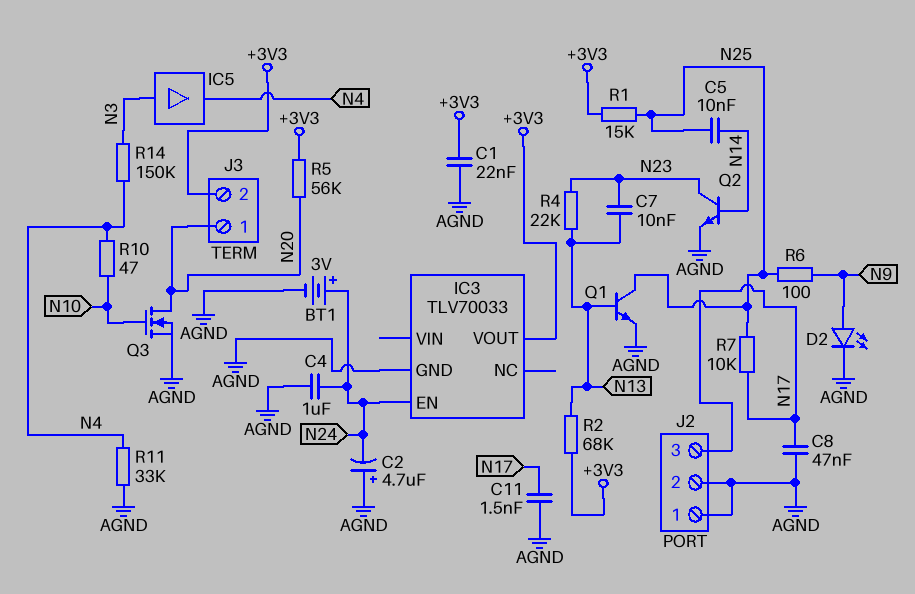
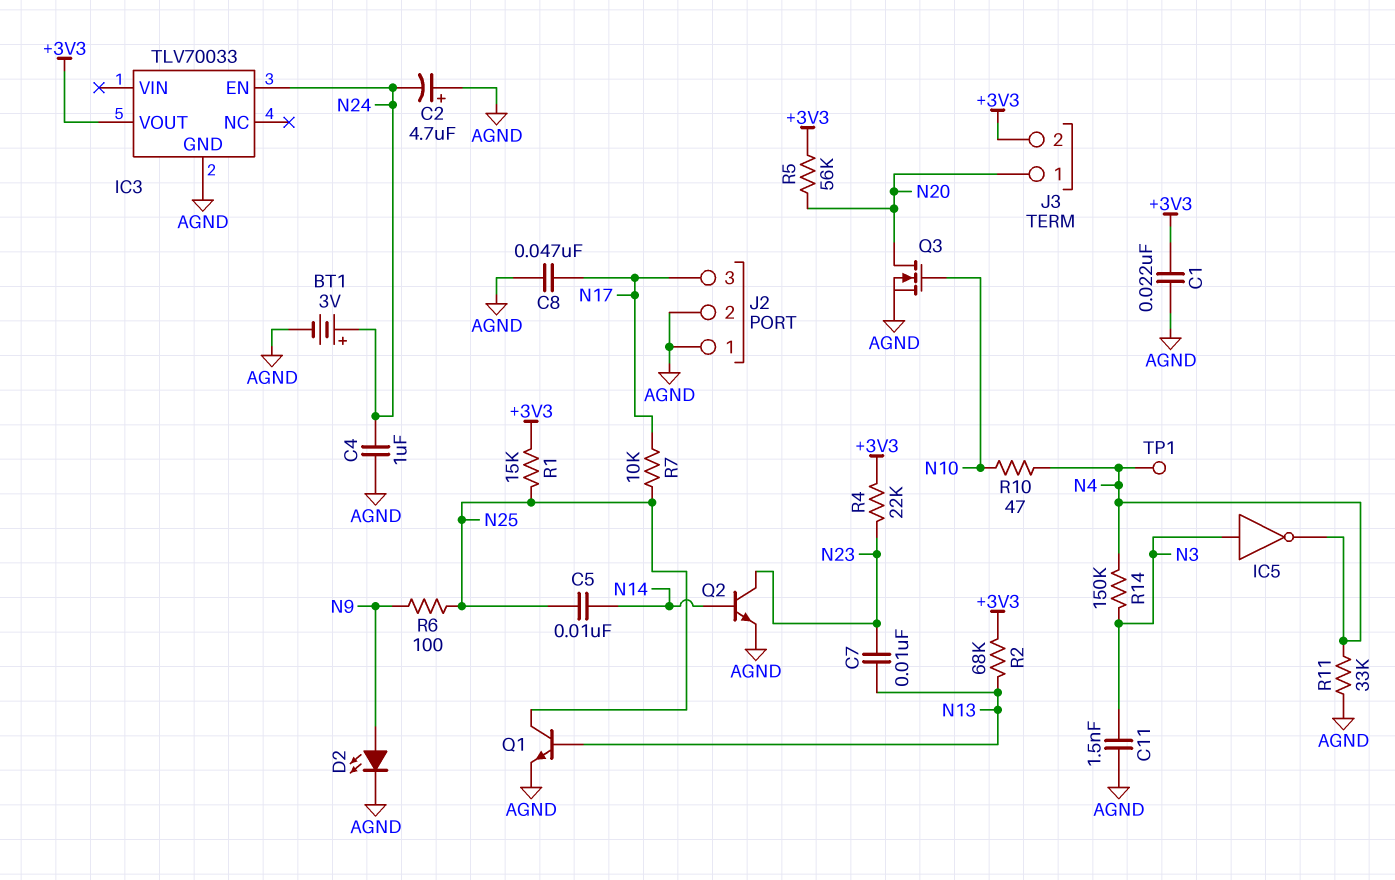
C11: 1.5nF (AGND, N17) -> 1.5nF (AGND, N3)
IC5: buffer (in N3, out N4) -> NOT (in N3, out N4)
R4: 22k (N13, N23) -> 22k (+3V3, N23)
TP1: none -> test point (N4)

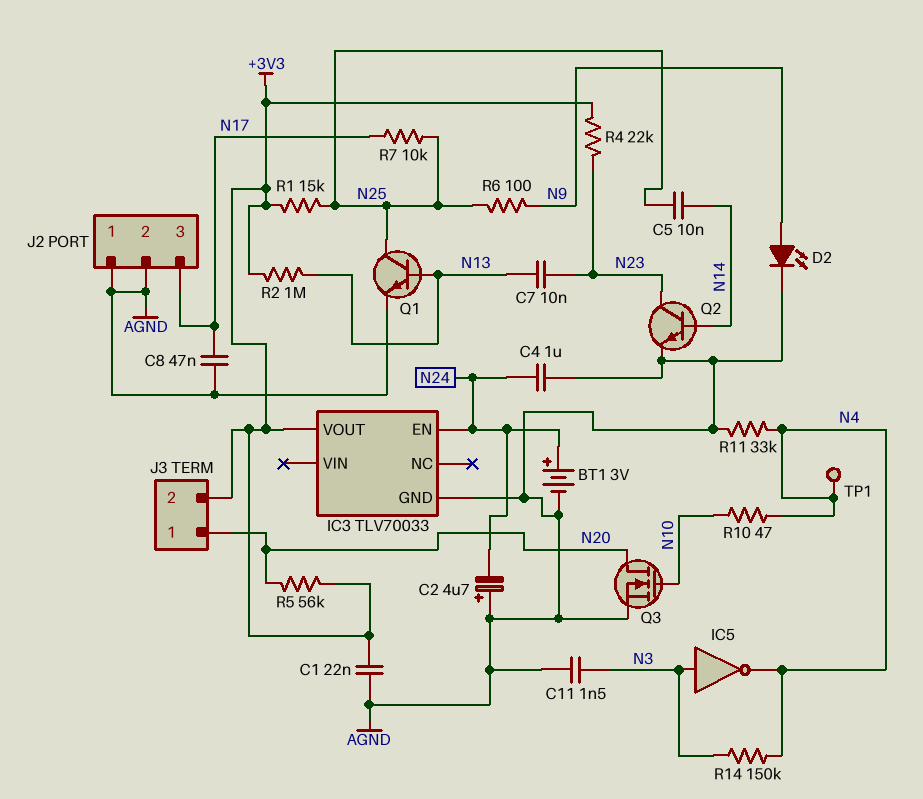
R2: 68k (+3V3, N13) -> 1M (+3V3, N13)

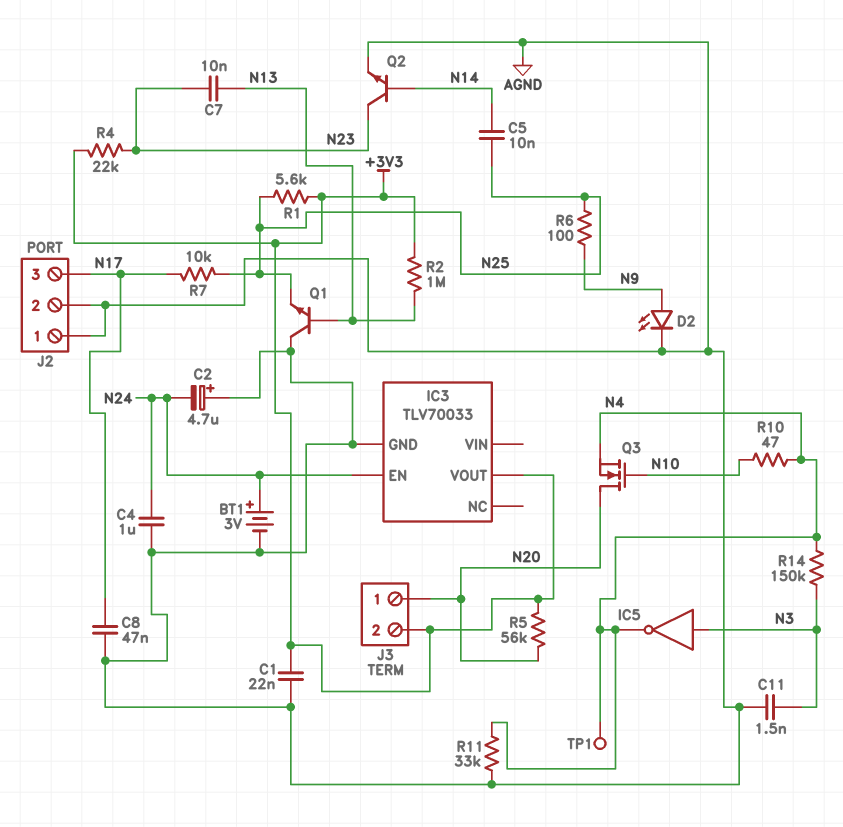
Q1: NPN (B N13, C N25, E AGND) -> NPN (B N13, C AGND, E N25)
Q3: NMOS (G N10, D N20, S AGND) -> NMOS (G N10, D N20, S N4)
R1: 15k (+3V3, N25) -> 5.6k (+3V3, N25)

